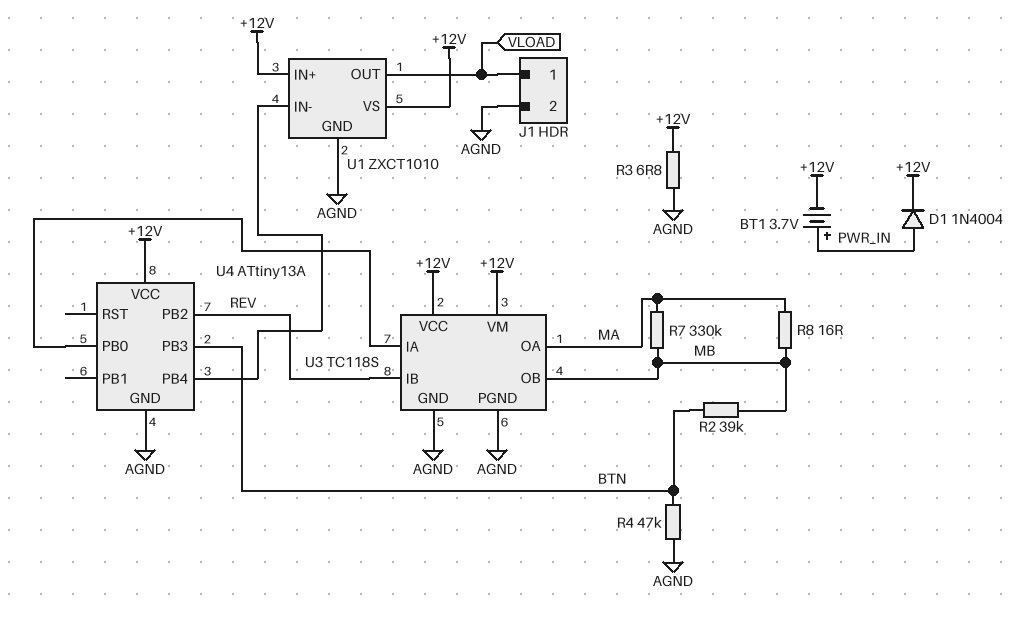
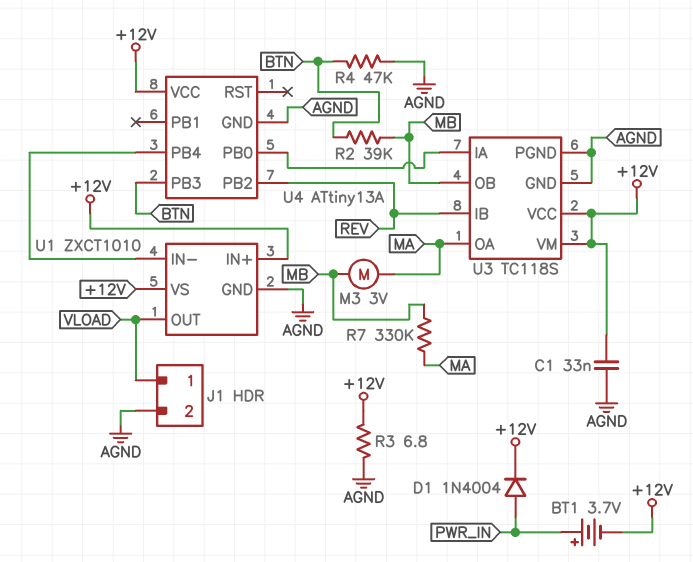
C1: none -> 33nF (+12V, AGND)
M3: none -> motor 3V (MA, MB)
R8: 16 (MA, MB) -> none

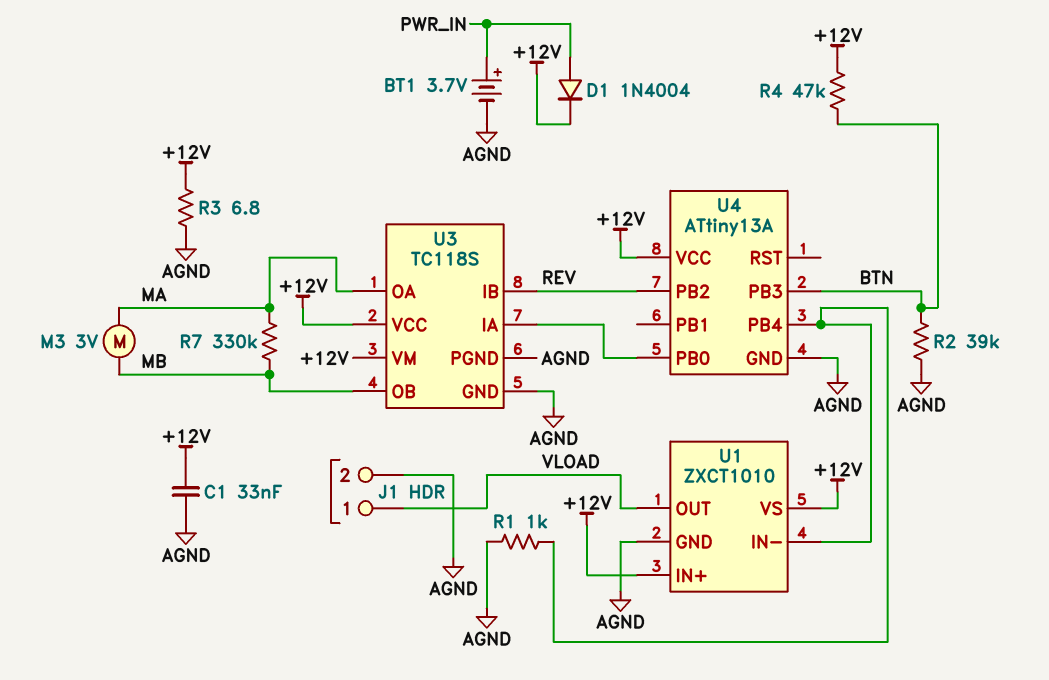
BT1: 3.7V (plus PWR_IN, minus +12V) -> 3.7V (plus PWR_IN, minus AGND)
R1: none -> 1k (AGND, U1/IN-)
R2: 39k (BTN, MB) -> 39k (AGND, BTN)
R4: 47k (AGND, BTN) -> 47k (+12V, BTN)

